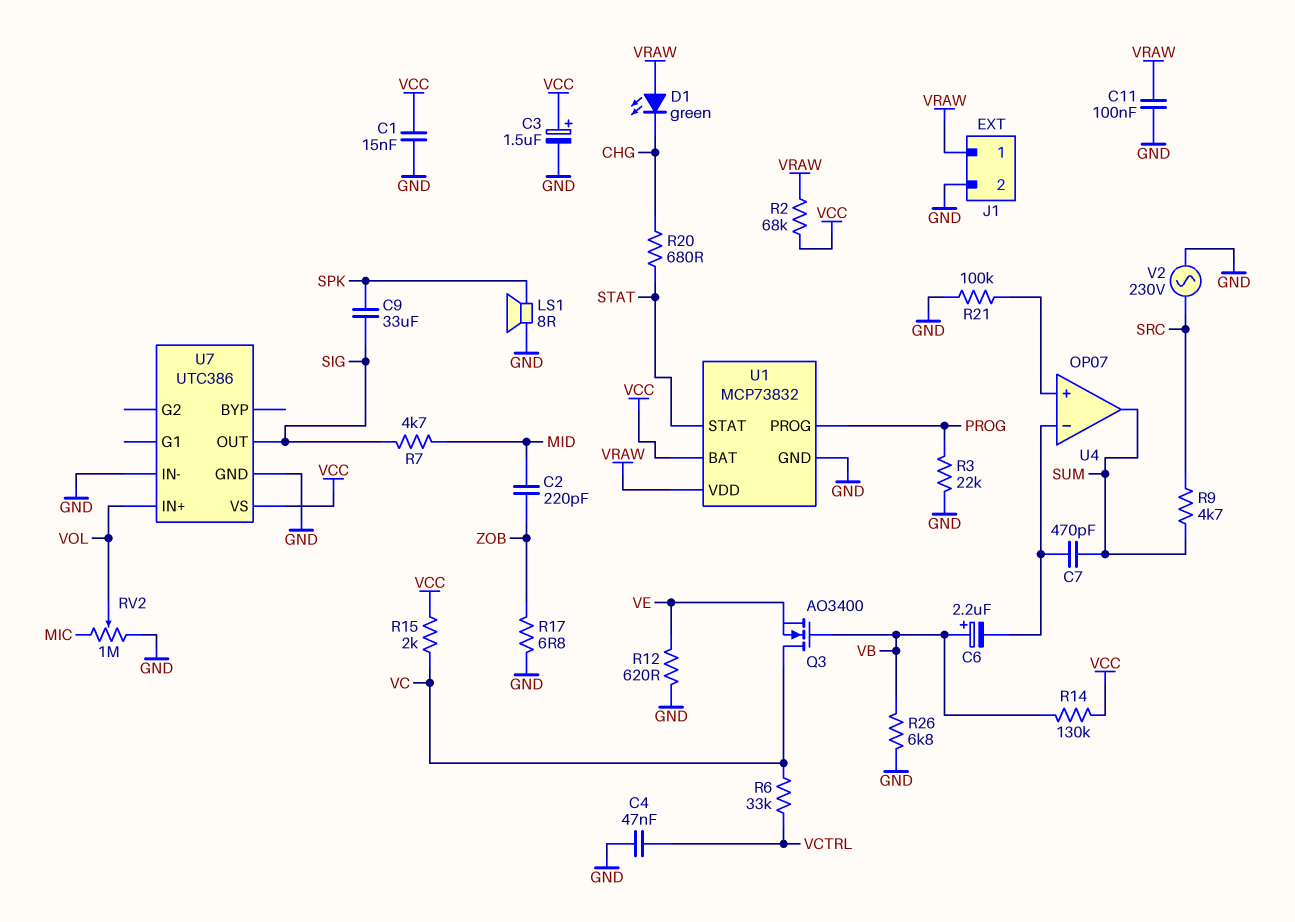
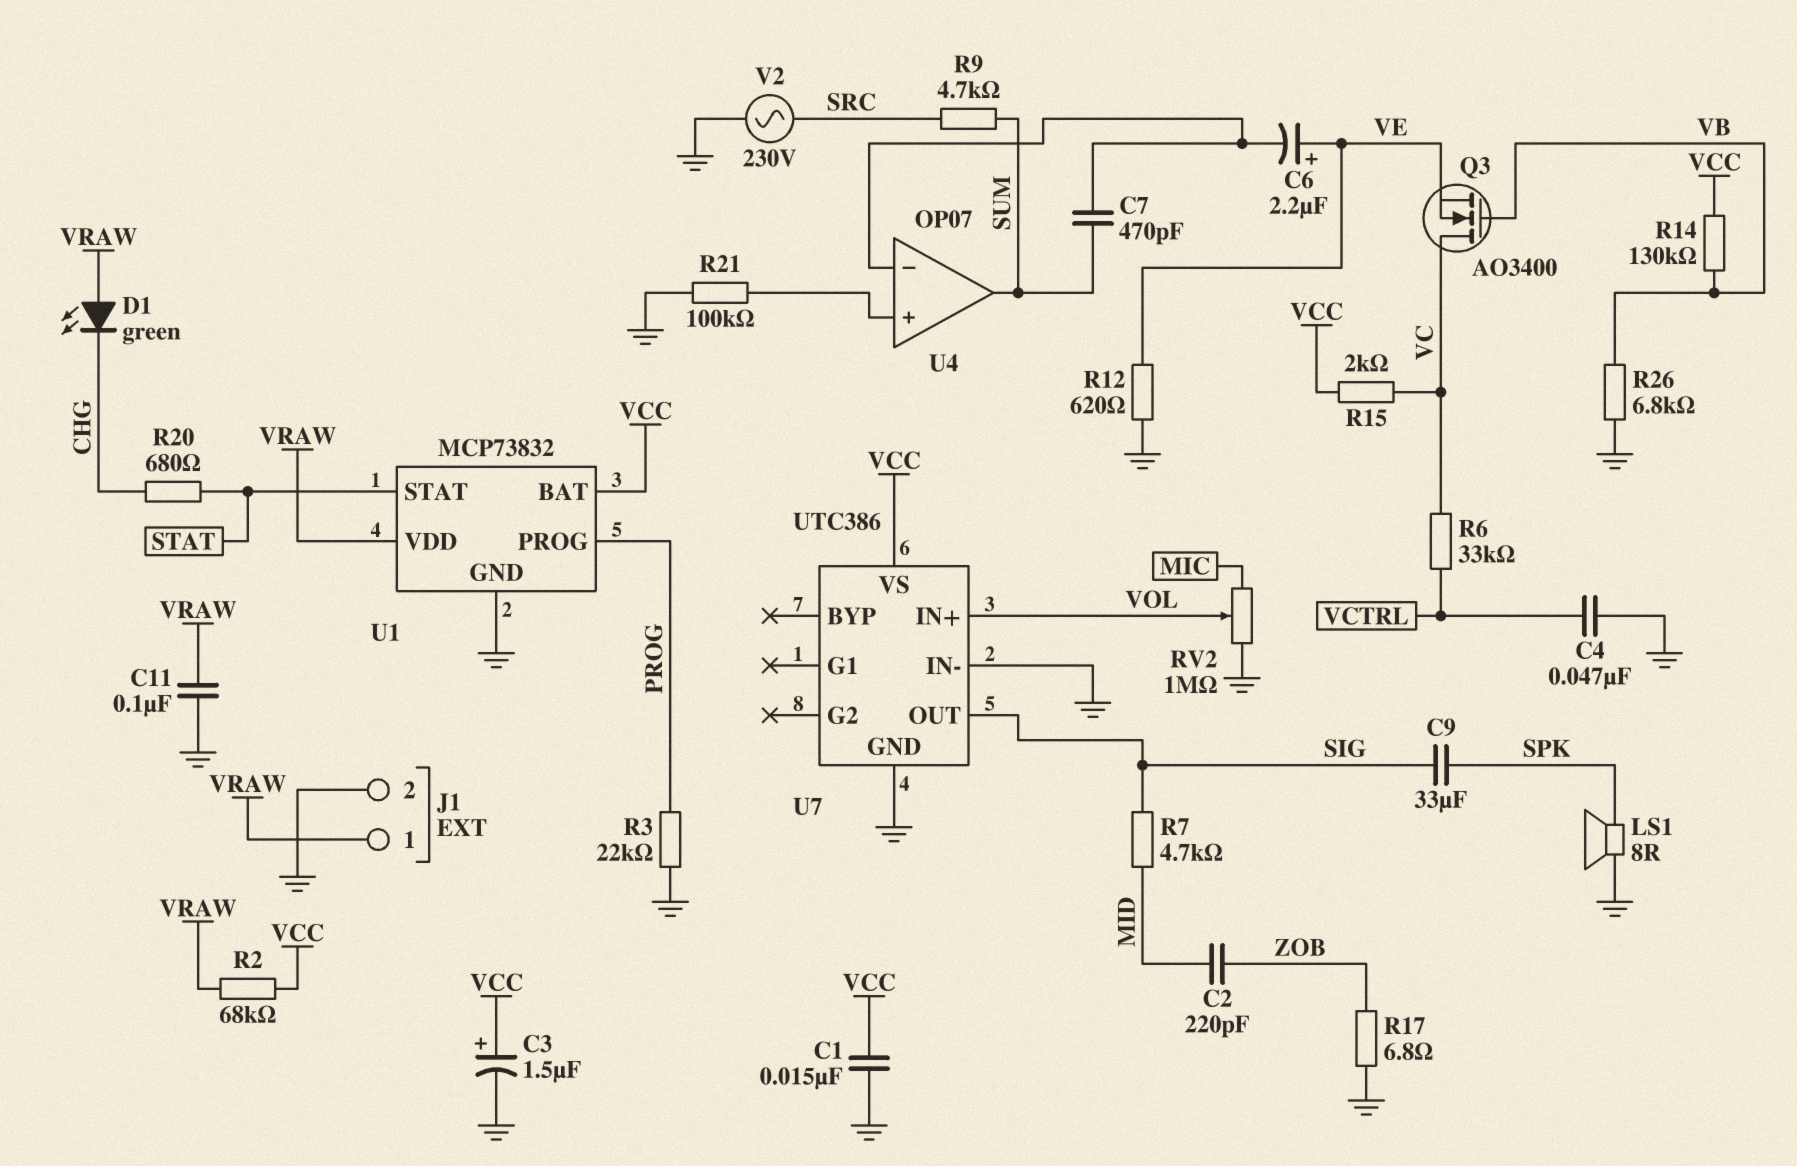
C6: 2.2uF (plus VB, minus U4/in-) -> 2.2uF (plus VE, minus U4/in-)

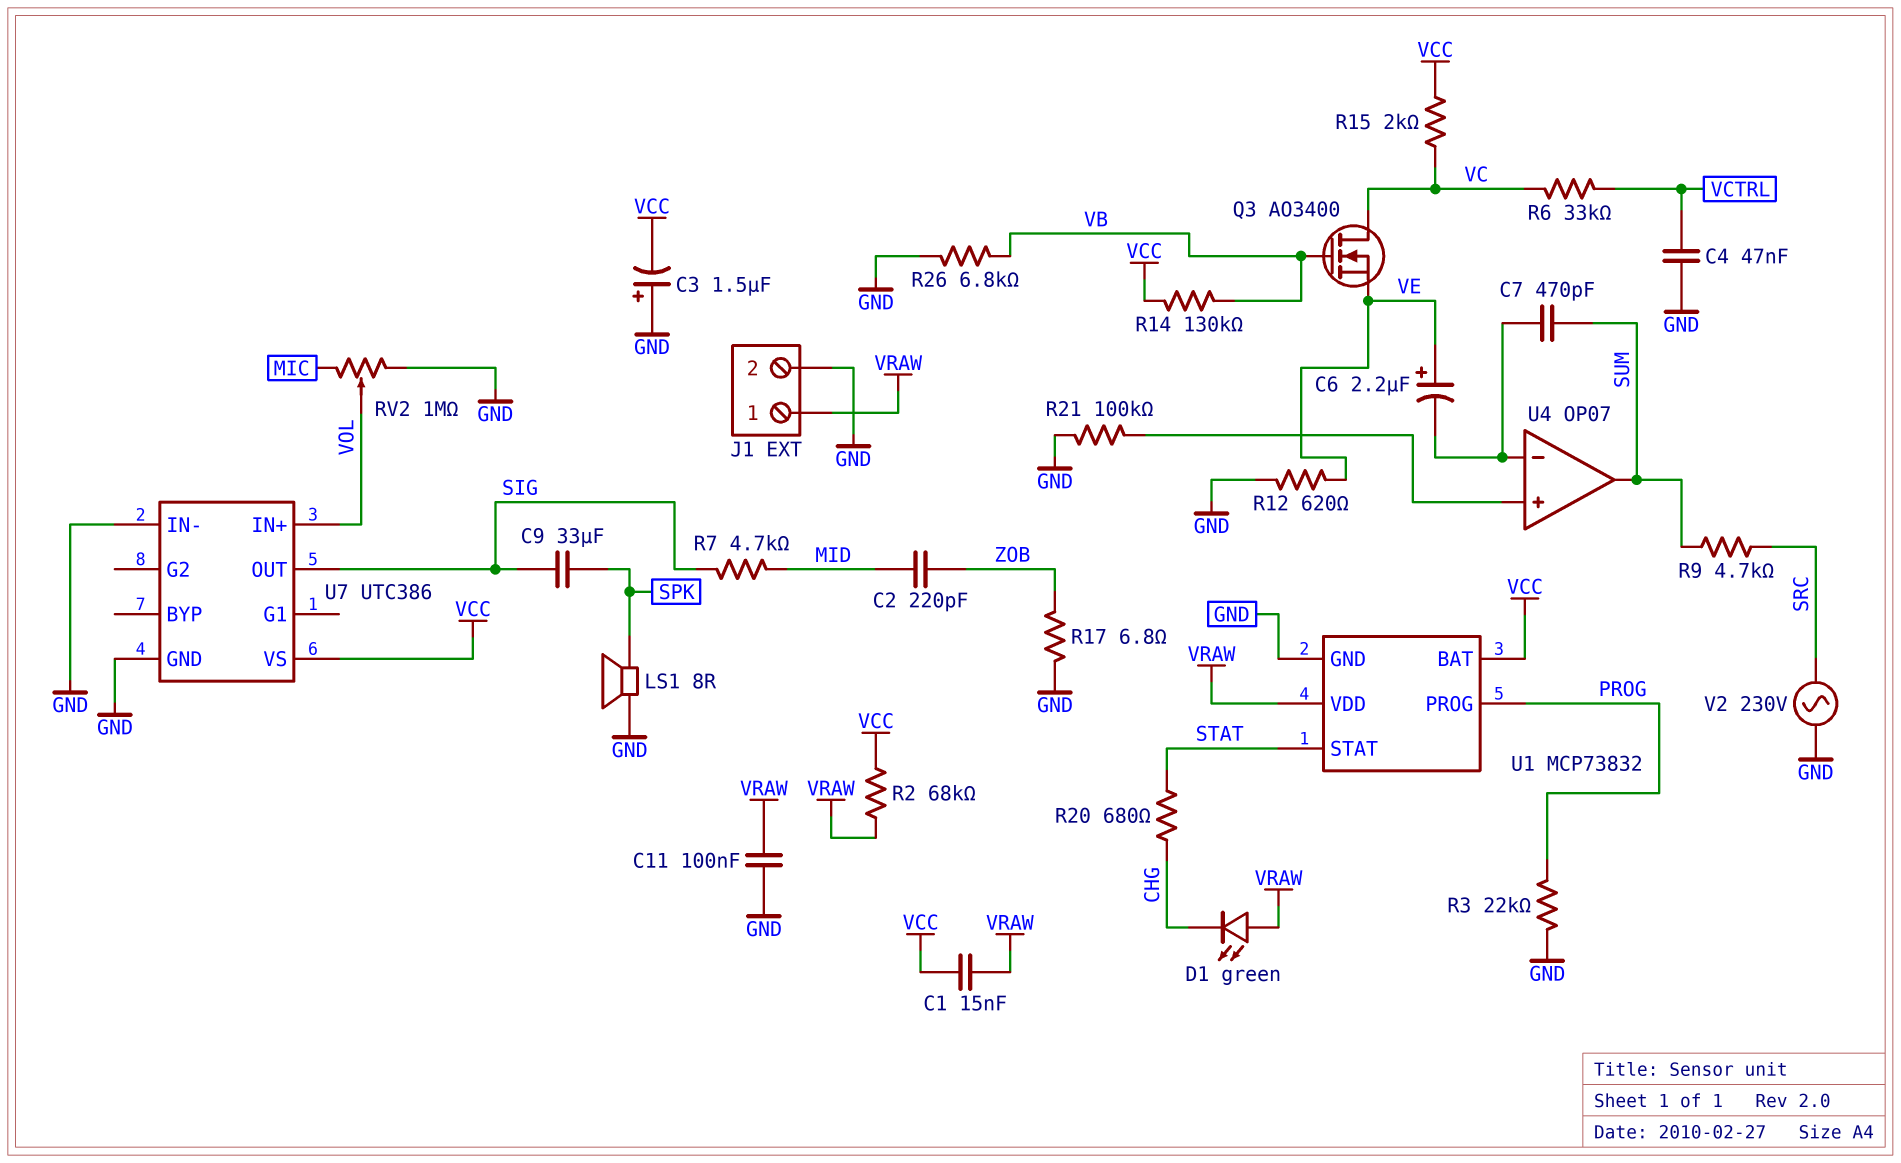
C1: 15nF (GND, VCC) -> 15nF (VCC, VRAW)
C3: 1.5uF (plus VCC, minus GND) -> 1.5uF (plus GND, minus VCC)

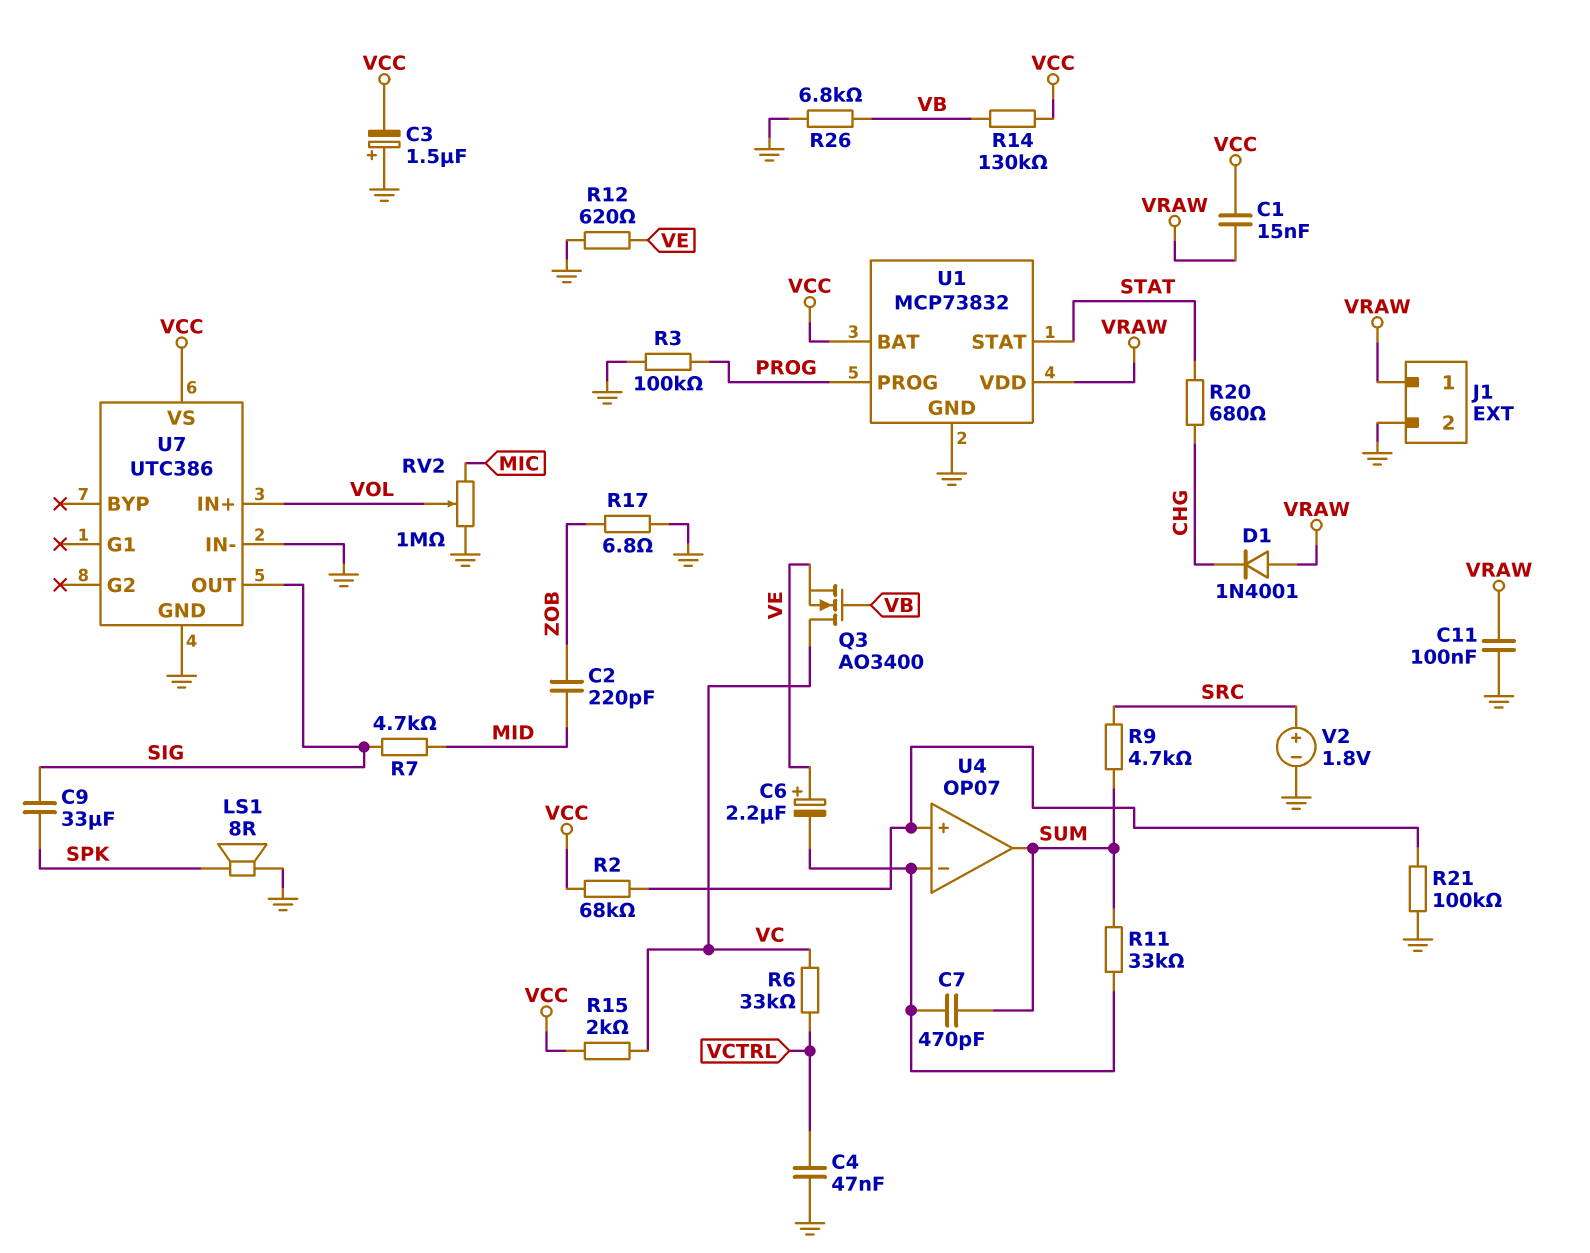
D1: LED green (A VRAW, K CHG) -> diode 1N4001 (A VRAW, K CHG)
R2: 68k (VCC, VRAW) -> 68k (U4/in+, VCC)
R3: 22k (GND, PROG) -> 100k (GND, PROG)
R11: none -> 33k (SUM, U4/in-)
V2: AC 230V (GND, SRC) -> 1.8V (plus SRC, minus GND)

